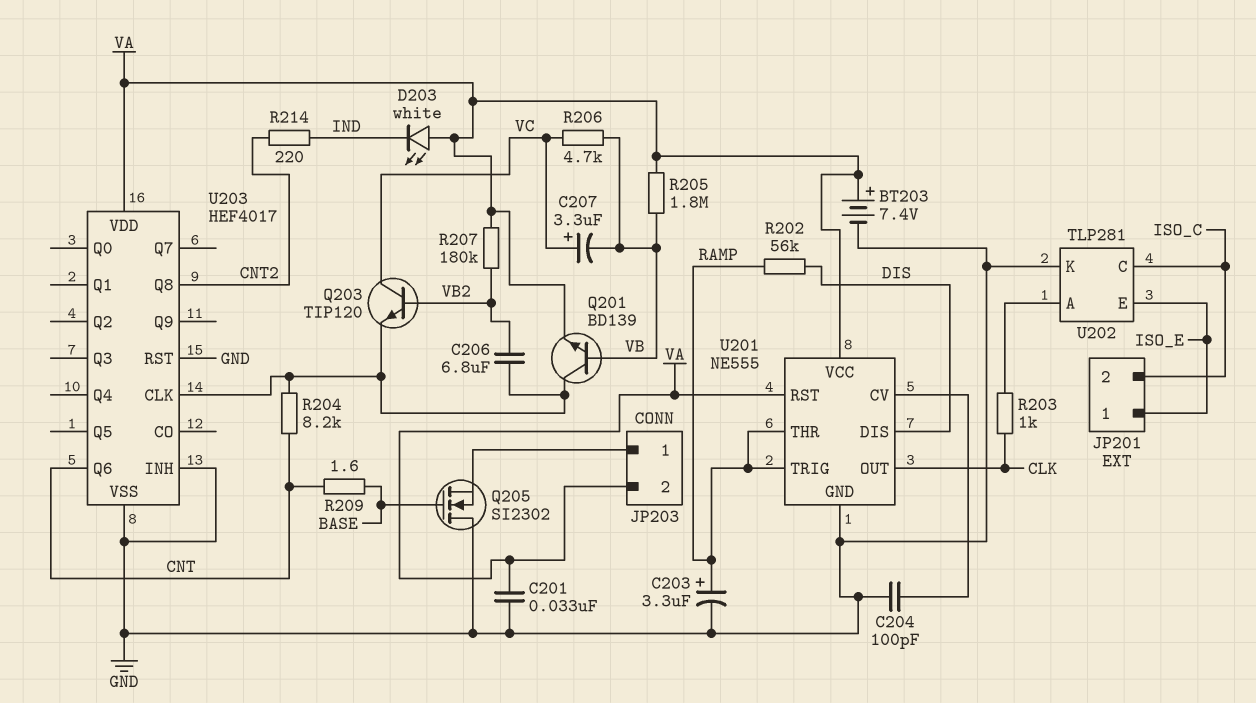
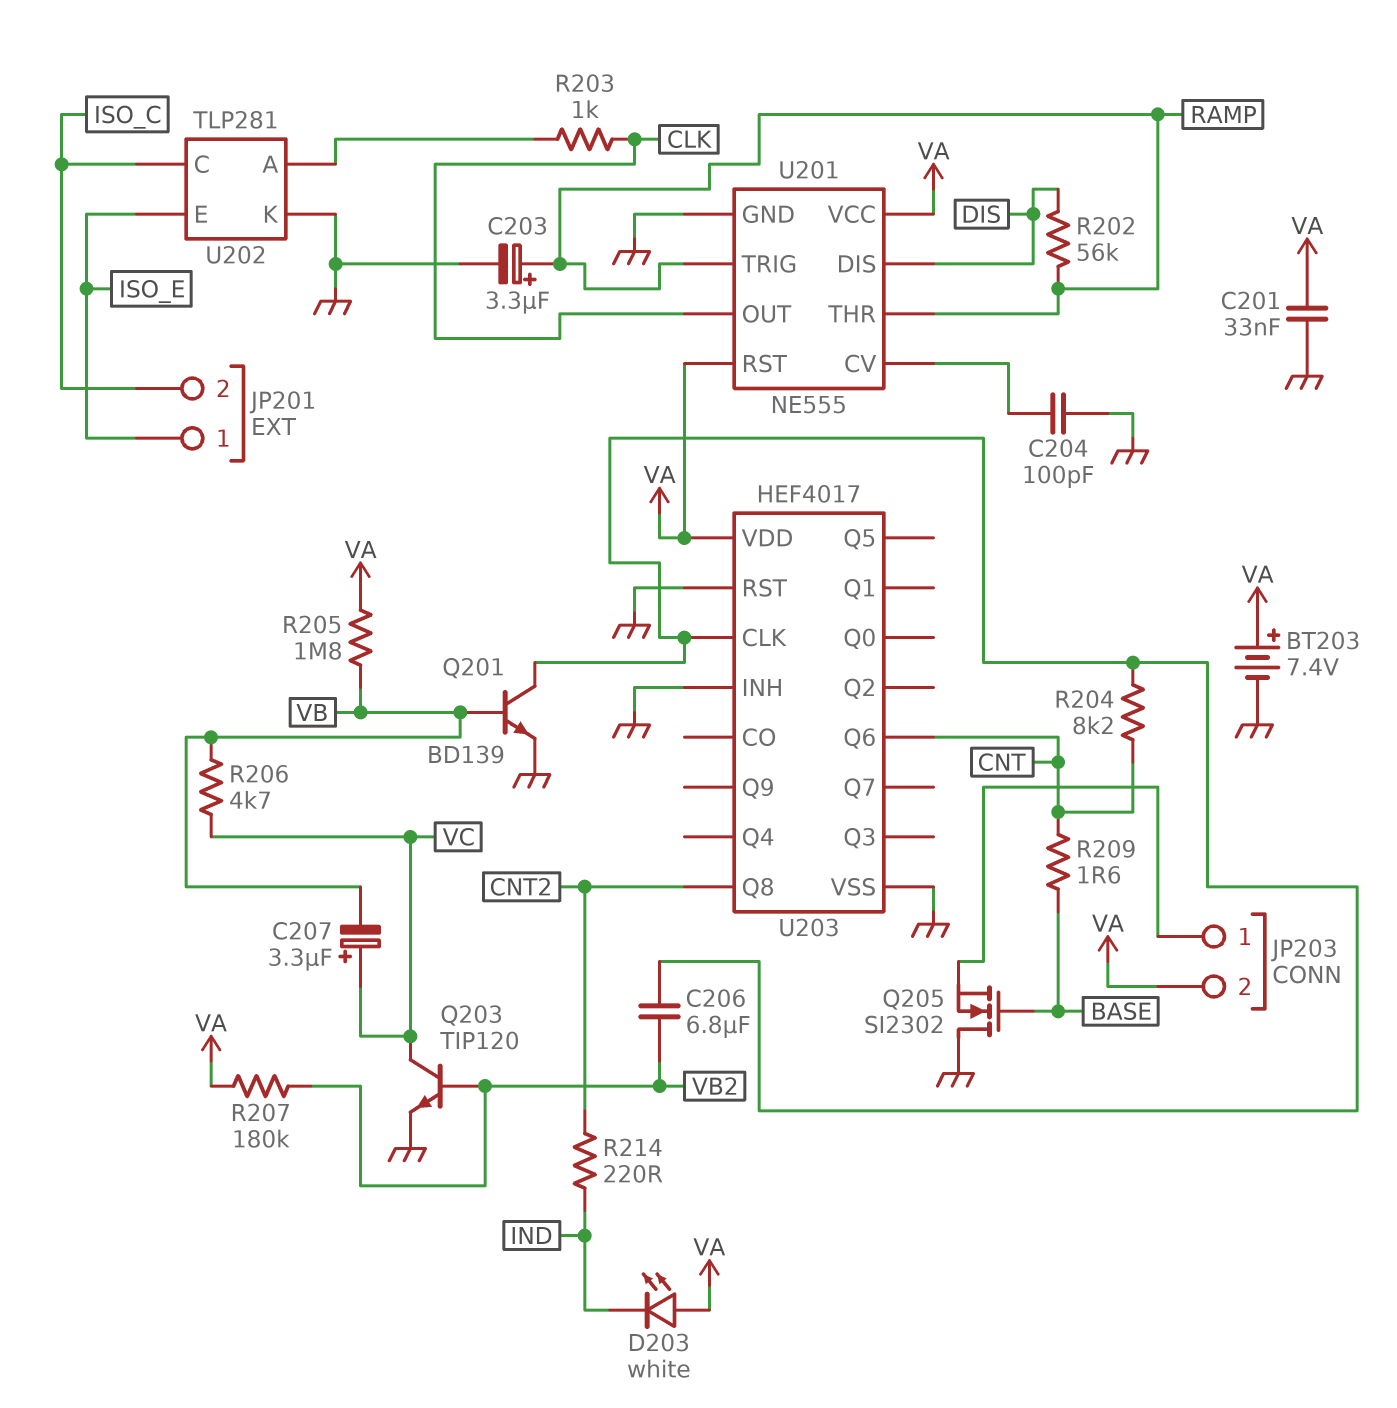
Q201: NPN BD139 (B VB, C U203/CLK, E VA) -> NPN BD139 (B VB, C U203/CLK, E GND)
Q203: NPN TIP120 (B VB2, C VC, E U203/CLK) -> NPN TIP120 (B VB2, C VC, E GND)

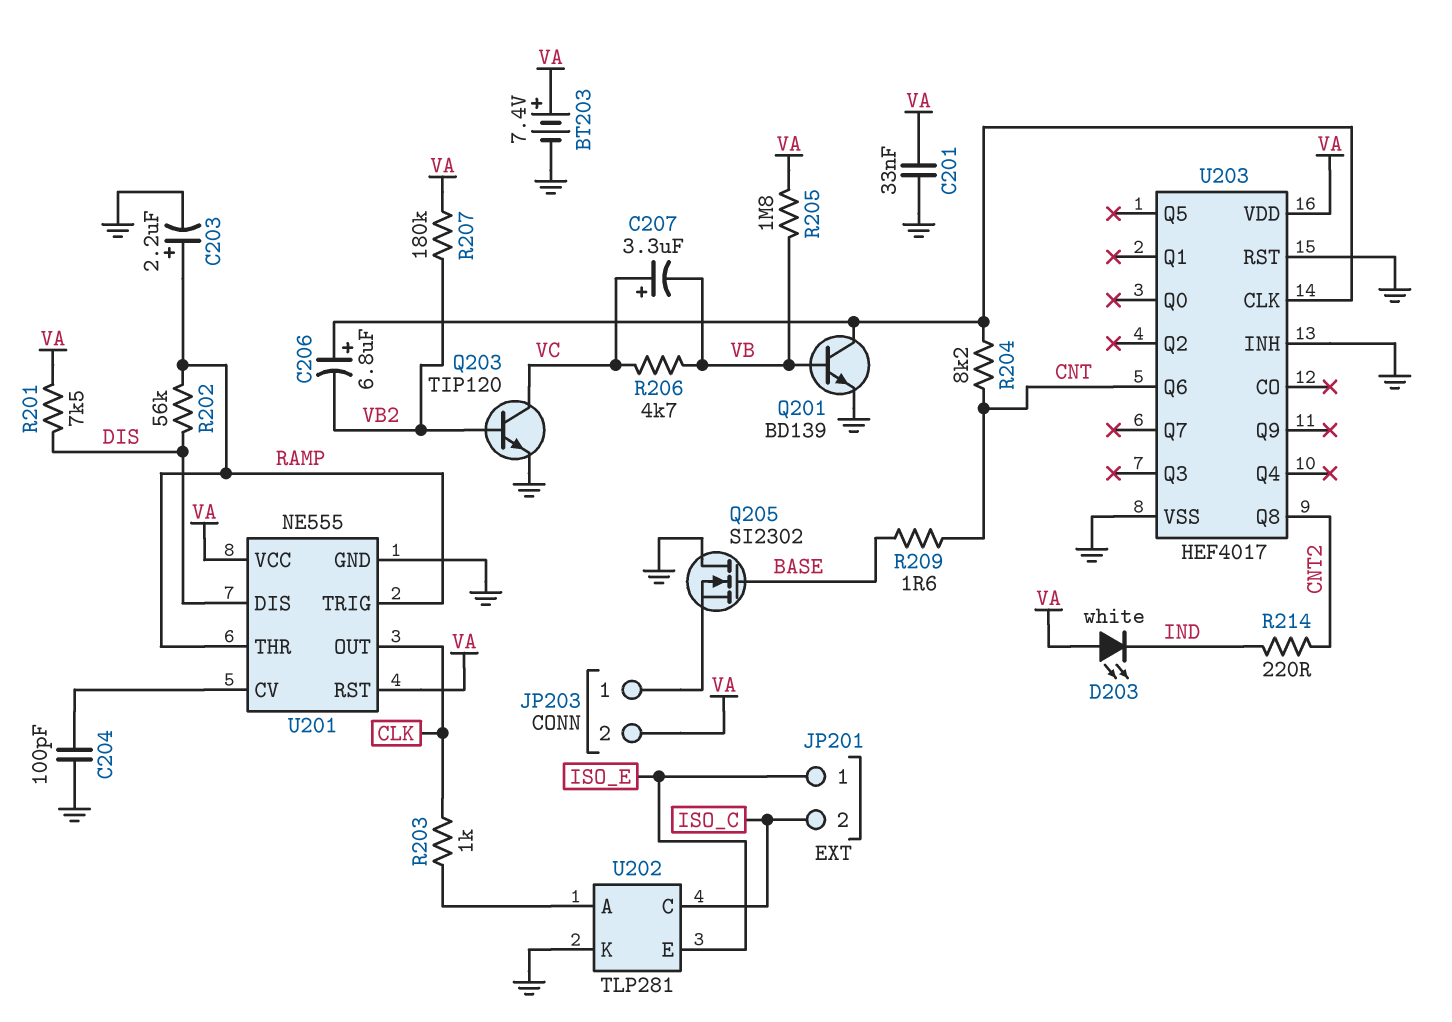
C203: 3.3uF (plus RAMP, minus GND) -> 2.2uF (plus RAMP, minus GND)
C206: 6.8uF (U203/CLK, VB2) -> 6.8uF (plus U203/CLK, minus VB2)
R201: none -> 7.5k (DIS, VA)

